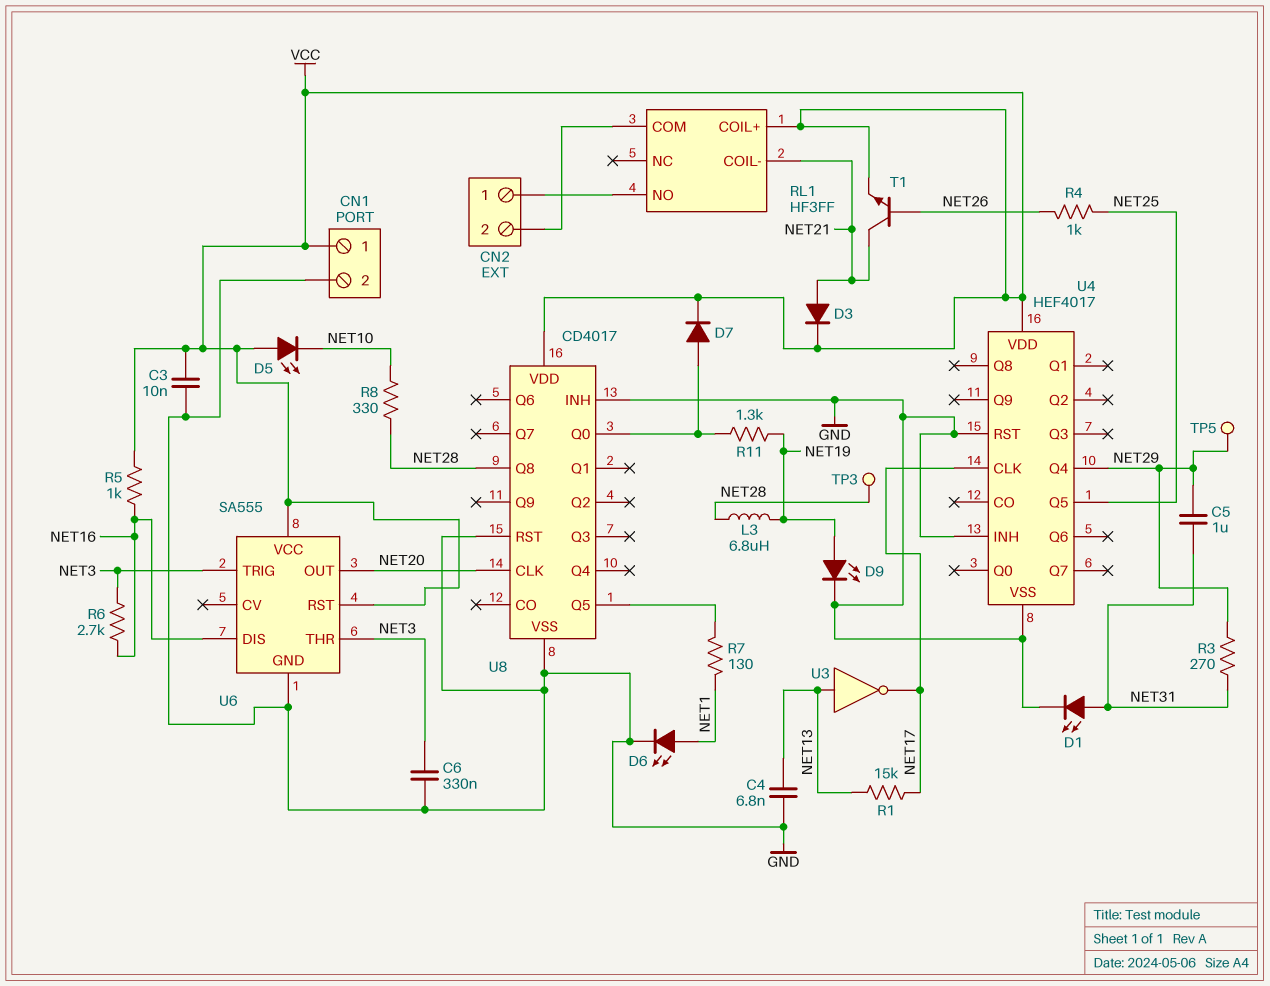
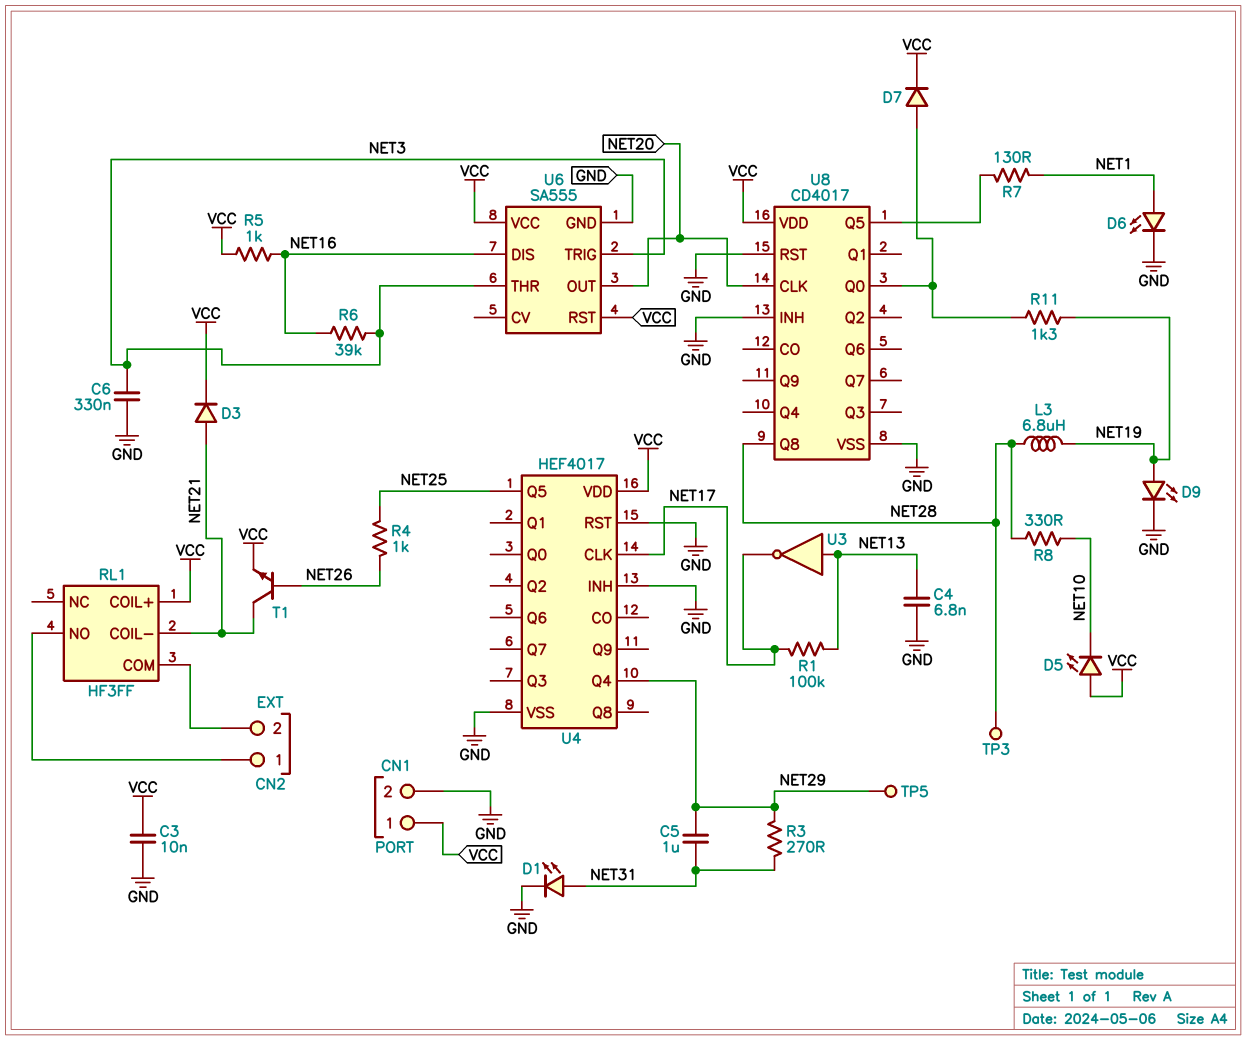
R1: 15k (NET13, NET17) -> 100k (NET13, NET17)
R6: 2.7k (NET3, NET16) -> 39k (NET3, NET16)

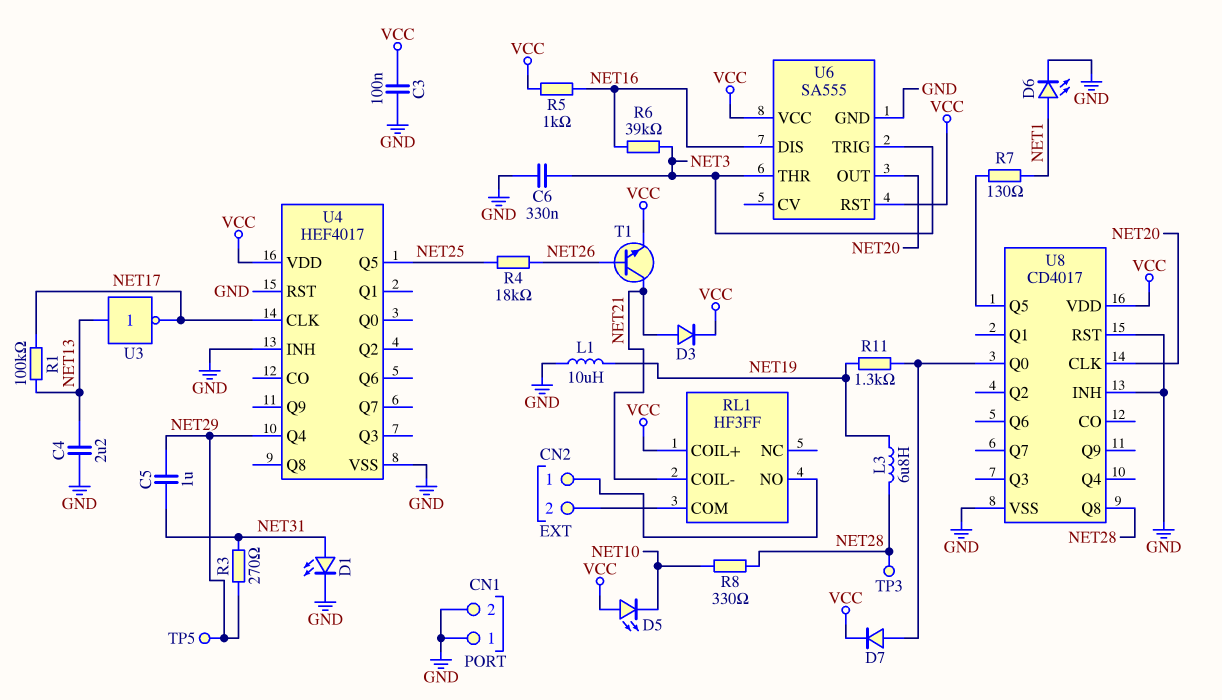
C3: 10nF (GND, VCC) -> 100nF (GND, VCC)
C4: 6.8nF (GND, NET13) -> 2.2uF (GND, NET13)
CN1 pin 1: VCC -> GND
D9: LED (A NET19, K GND) -> none
L1: none -> 10uH (GND, NET19)
R4: 1k (NET25, NET26) -> 18k (NET25, NET26)

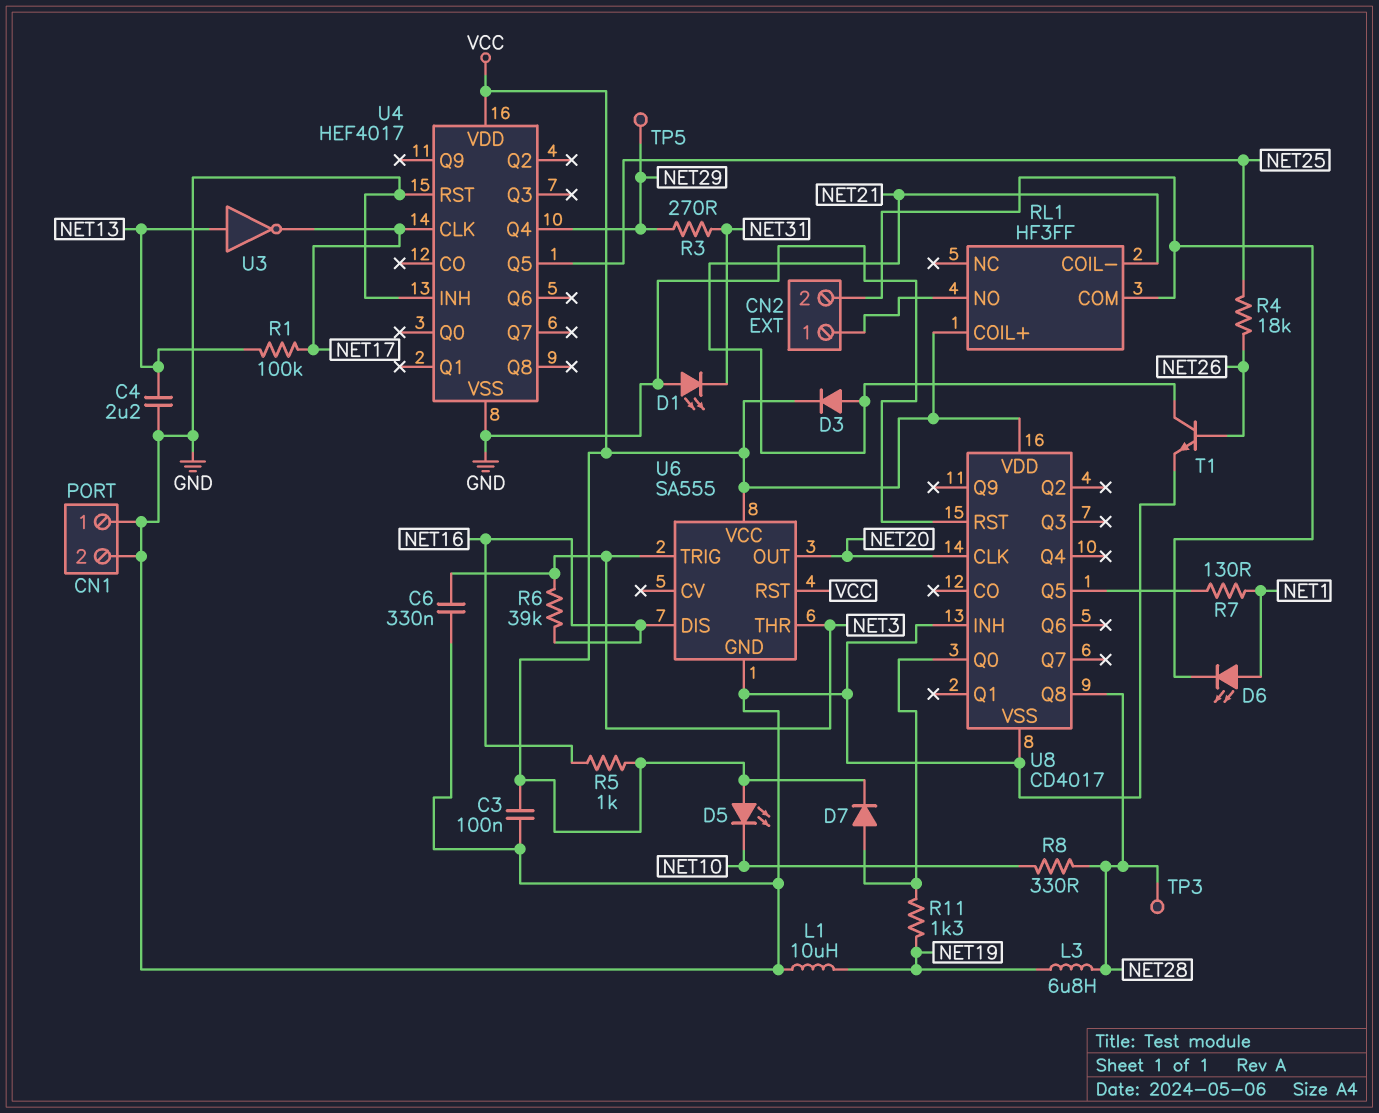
C5: 1uF (NET29, NET31) -> none
D1: LED (A NET31, K GND) -> LED (A GND, K NET31)
D6: LED (A NET1, K GND) -> LED (A NET1, K CN2/2)
T1: NPN (B NET26, C NET21, E VCC) -> NPN (B NET26, C NET21, E GND)

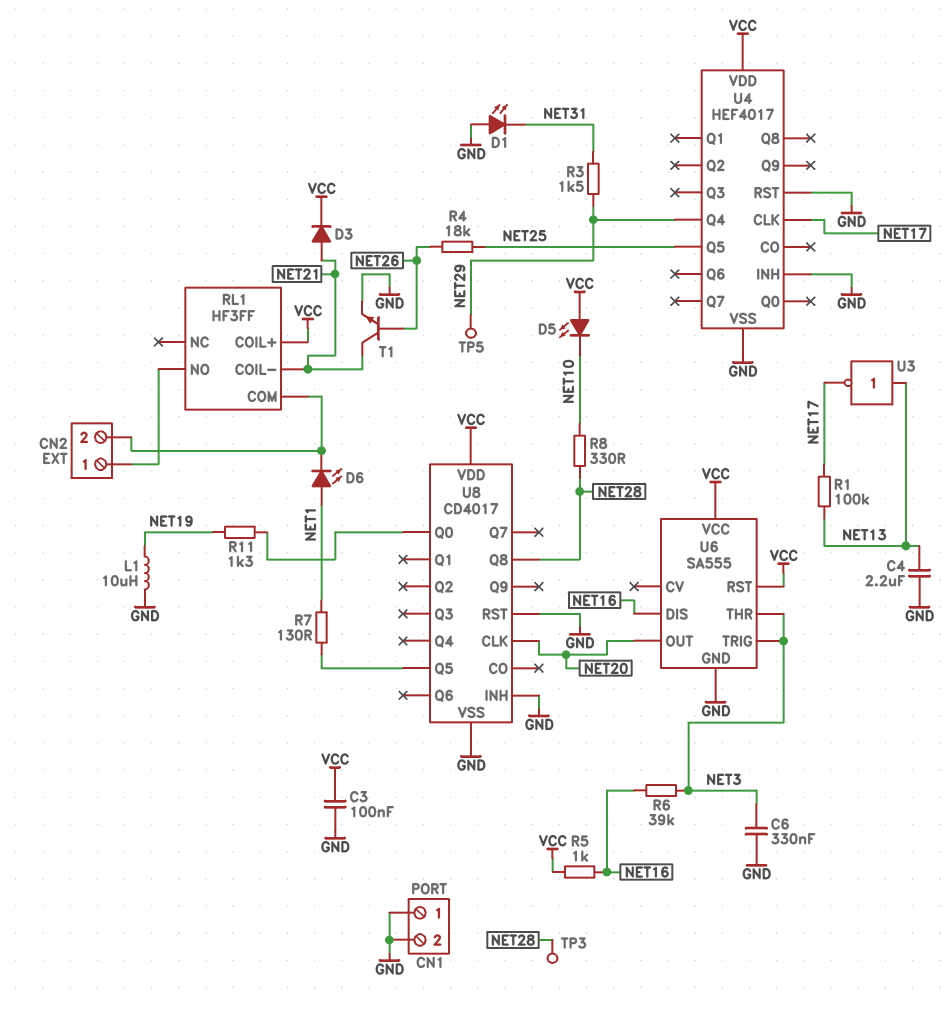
D7: diode (A U8/Q0, K VCC) -> none
L3: 6.8uH (NET19, NET28) -> none
R3: 270 (NET29, NET31) -> 1.5k (NET29, NET31)

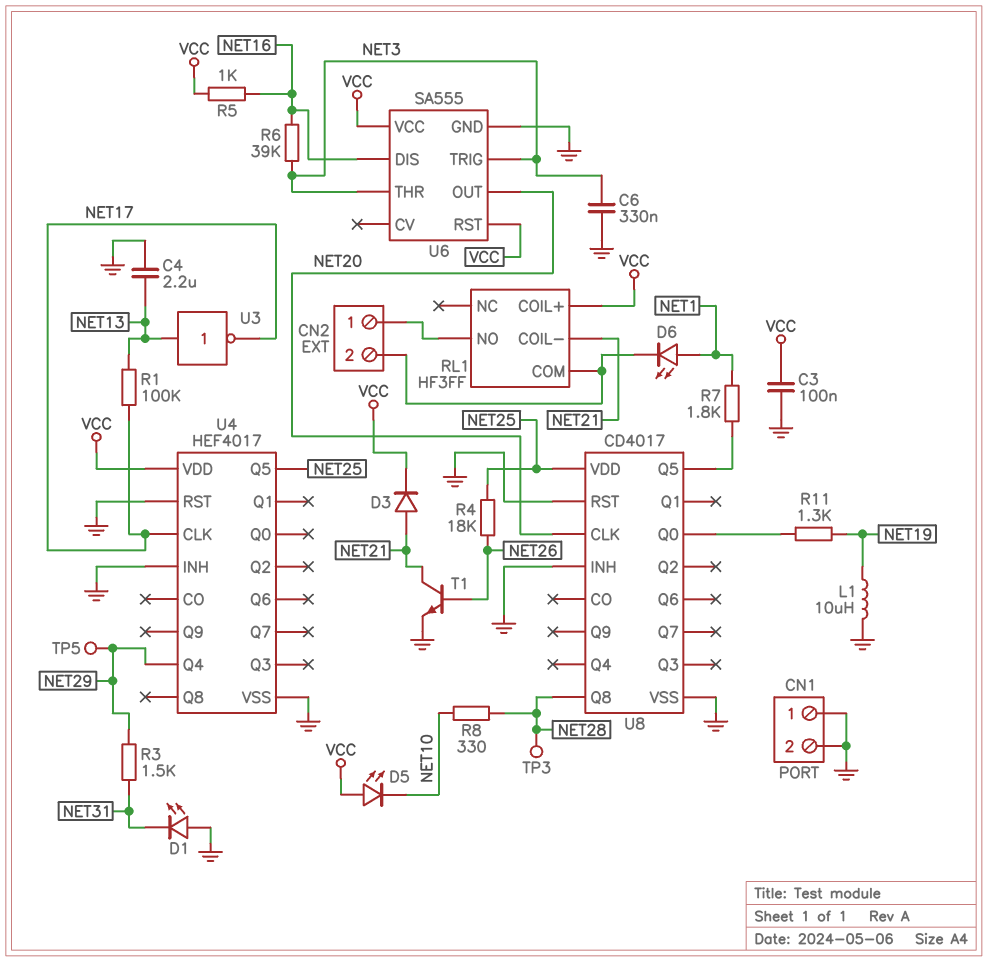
R7: 130 (NET1, U8/Q5) -> 1.8k (NET1, U8/Q5)
U8 pin VDD: VCC -> NET25

